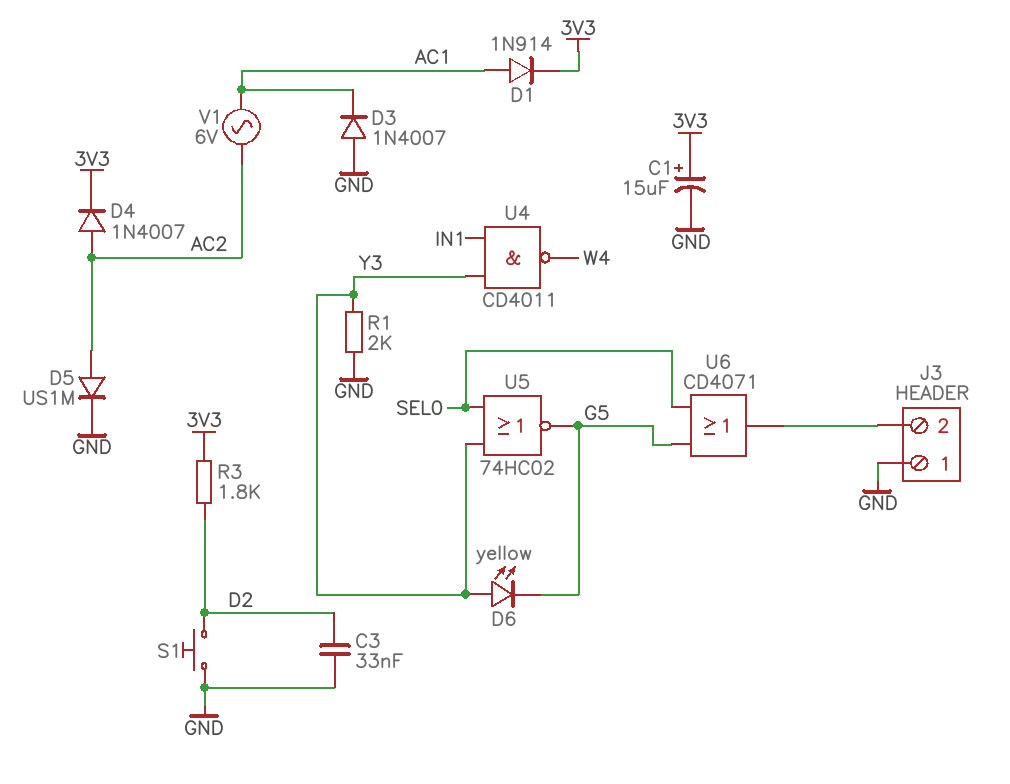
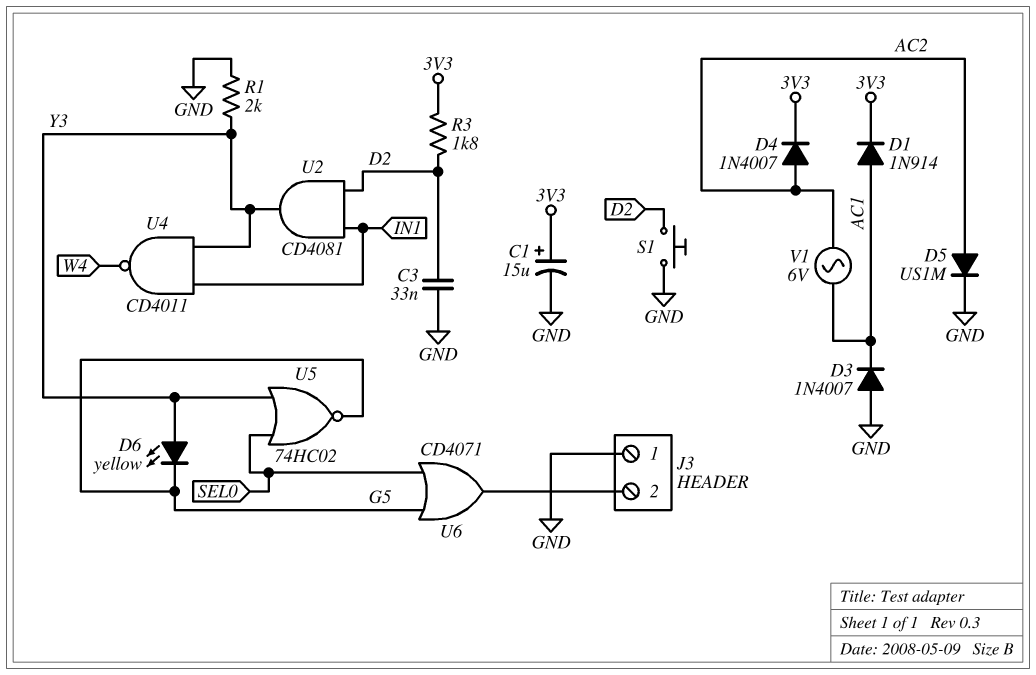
U2: none -> AND CD4081 (in D2, in IN1, out Y3)

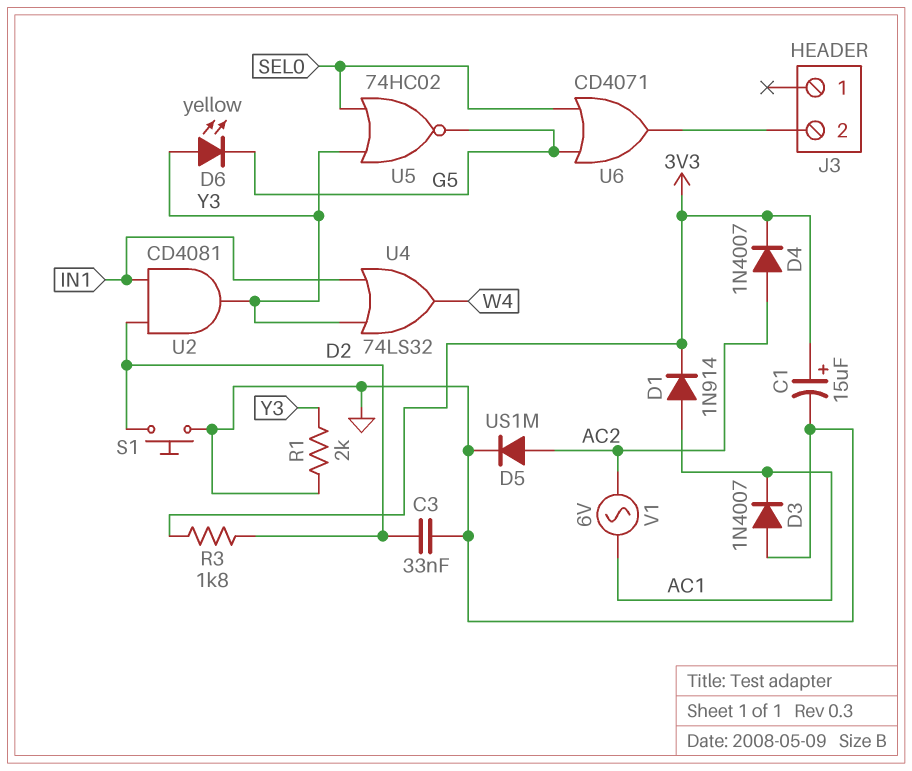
J3 pin 1: GND -> none
U4: NAND CD4011 (in IN1, in Y3, out W4) -> OR 74LS32 (in IN1, in Y3, out W4)

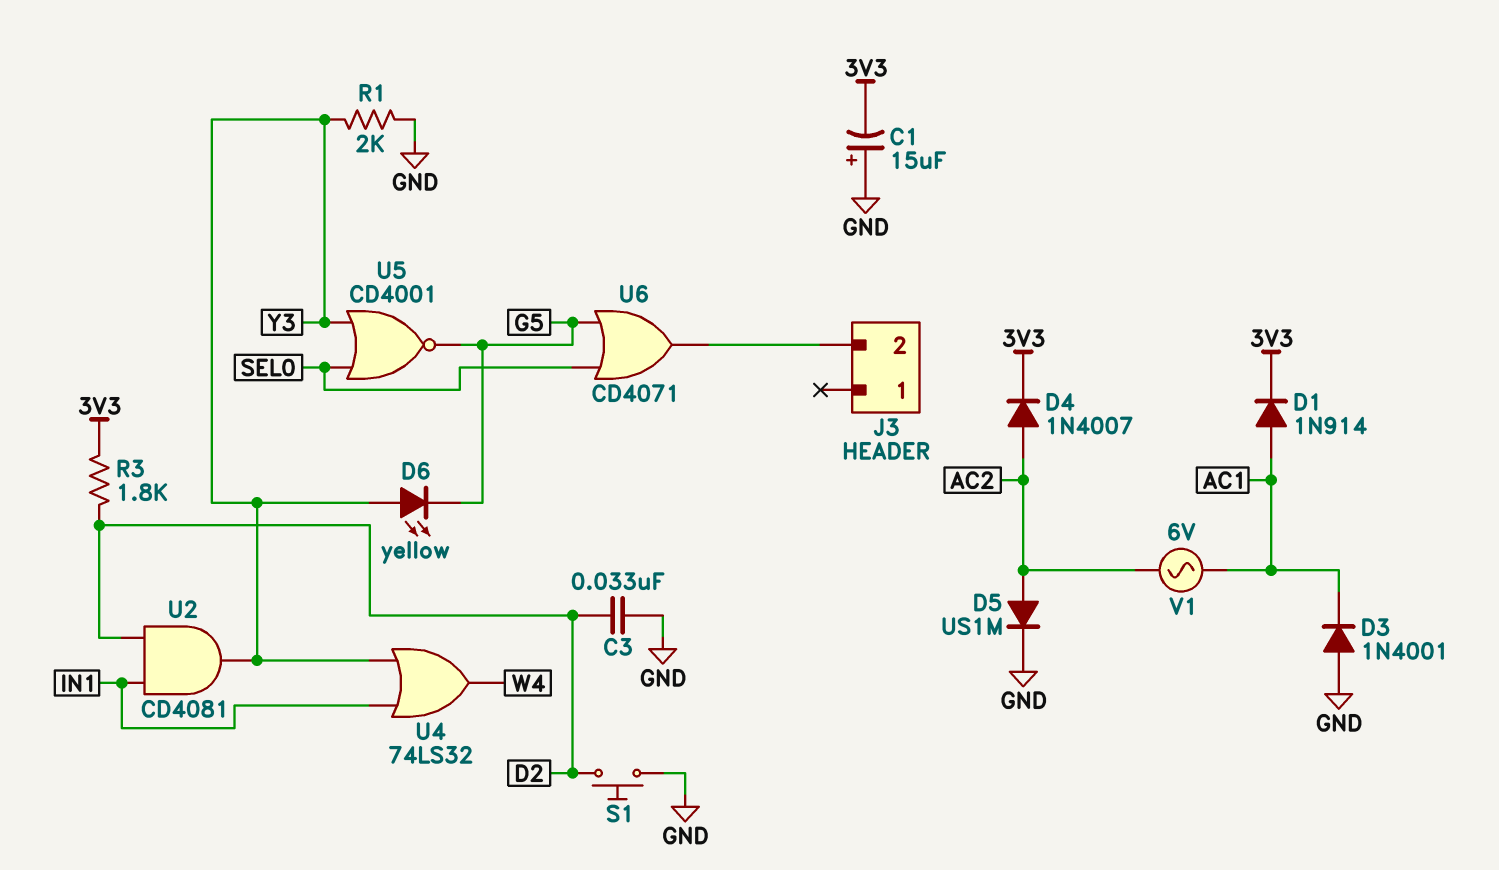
C1: 15uF (plus 3V3, minus GND) -> 15uF (plus GND, minus 3V3)
D3: diode 1N4007 (A GND, K AC1) -> diode 1N4001 (A GND, K AC1)
U5: NOR 74HC02 (in SEL0, in Y3, out G5) -> NOR CD4001 (in SEL0, in Y3, out G5)

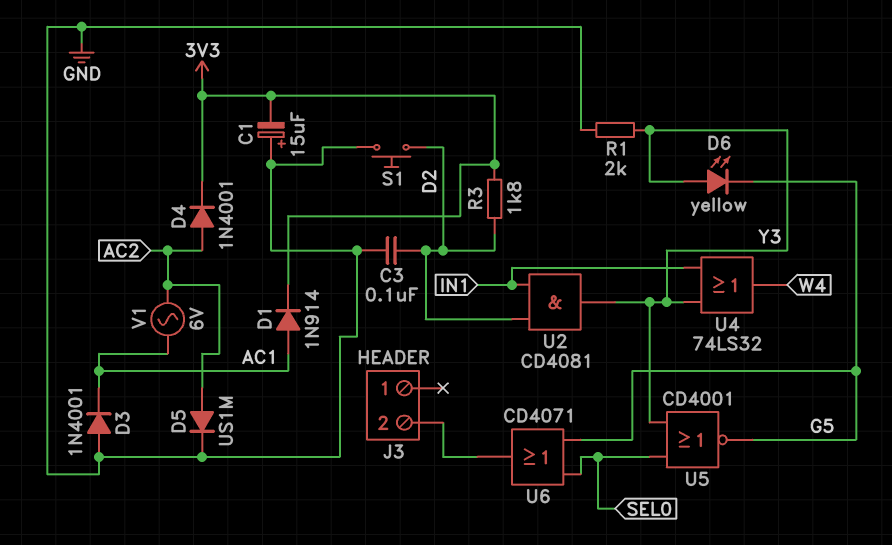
C3: 33nF (D2, GND) -> 100nF (D2, GND)
D4: diode 1N4007 (A AC2, K 3V3) -> diode 1N4001 (A AC2, K 3V3)

